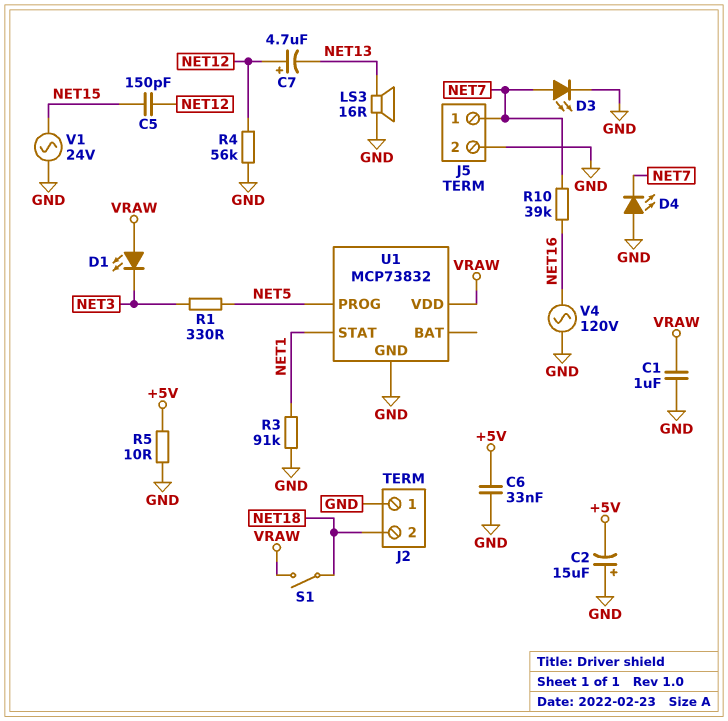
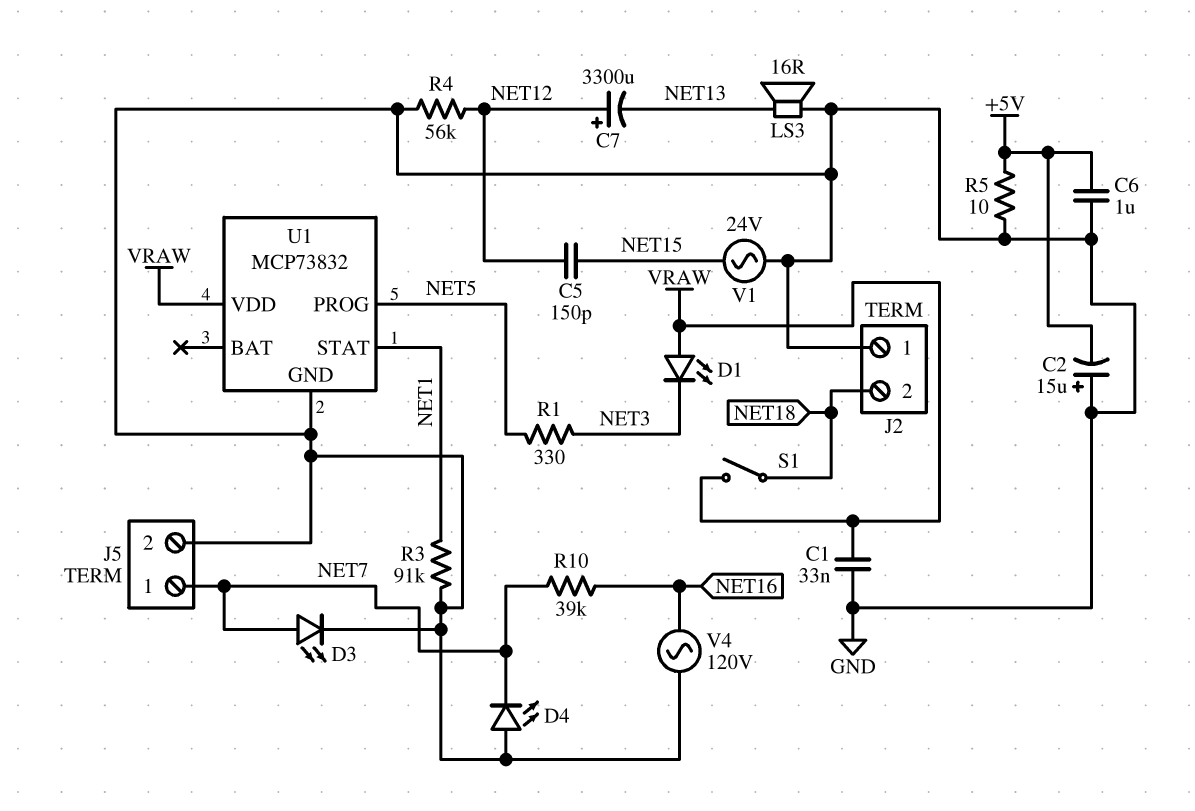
C1: 1uF (GND, VRAW) -> 33nF (GND, VRAW)
C6: 33nF (+5V, GND) -> 1uF (+5V, GND)
C7: 4.7uF (plus NET12, minus NET13) -> 3300uF (plus NET12, minus NET13)

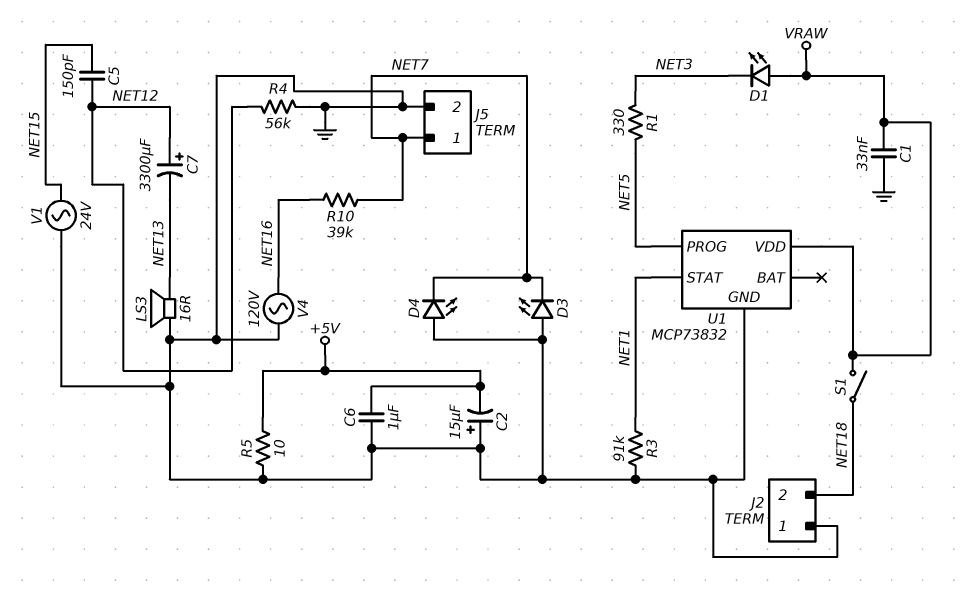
D3: LED (A NET7, K GND) -> LED (A GND, K NET7)

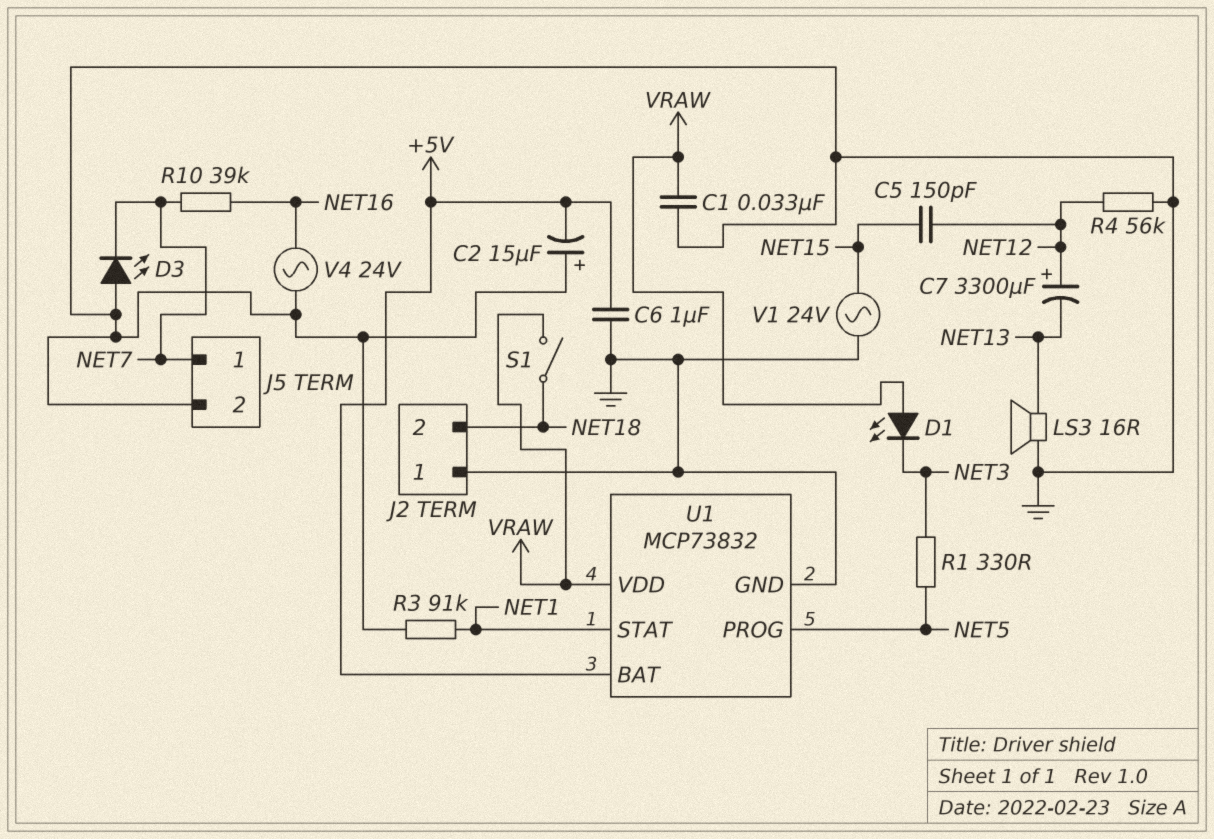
D4: LED (A GND, K NET7) -> none
R5: 10 (+5V, GND) -> none
U1 pin BAT: none -> +5V
V4: AC 120V (GND, NET16) -> AC 24V (GND, NET16)

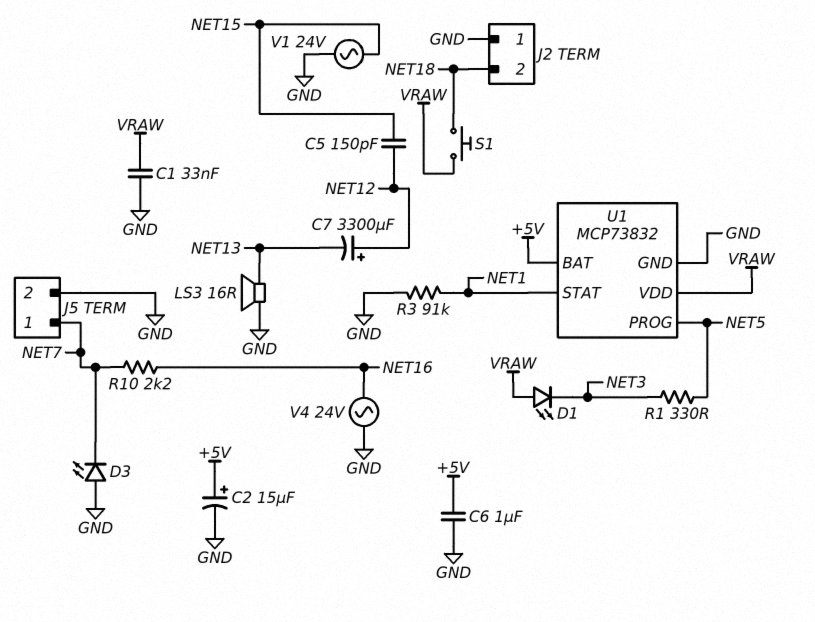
C2: 15uF (plus GND, minus +5V) -> 15uF (plus +5V, minus GND)
R4: 56k (GND, NET12) -> none
R10: 39k (NET7, NET16) -> 2.2k (NET7, NET16)
S1: switch (NET18, VRAW) -> button (NET18, VRAW)

